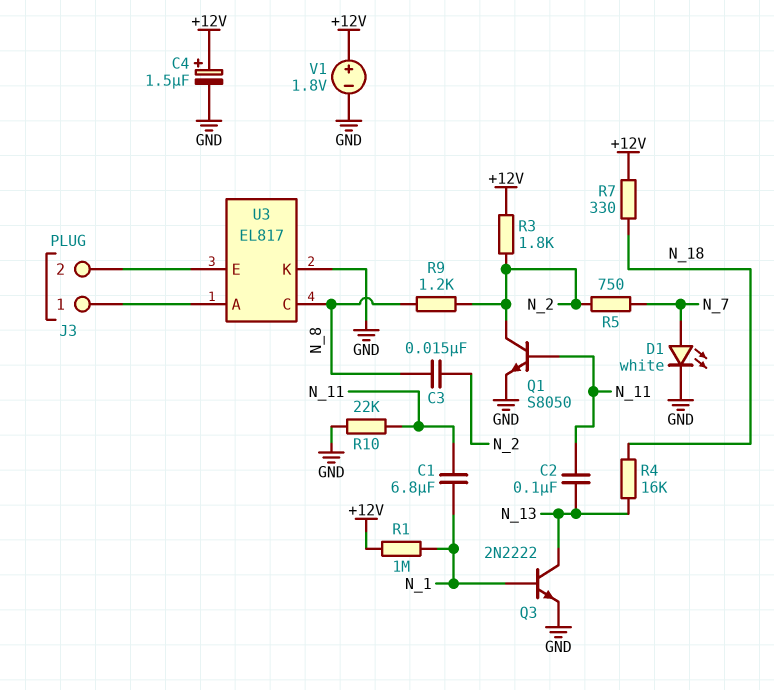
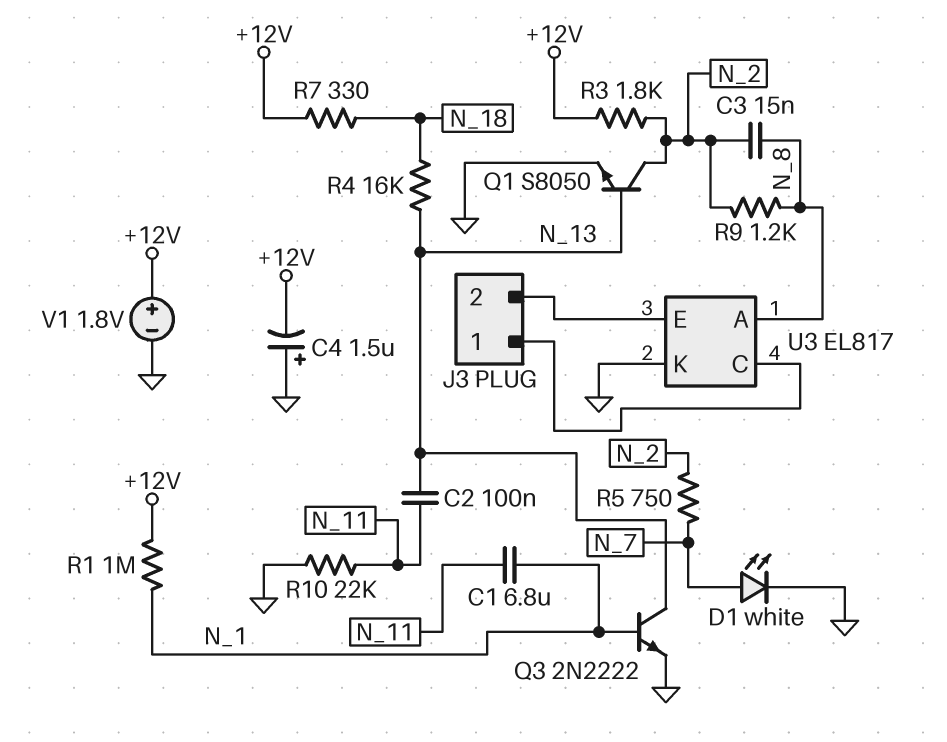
C4: 1.5uF (plus +12V, minus GND) -> 1.5uF (plus GND, minus +12V)
Q1: NPN S8050 (B N_11, C N_2, E GND) -> NPN S8050 (B N_13, C N_2, E GND)
U3 pin A: J3/1 -> N_8
U3 pin C: N_8 -> J3/1

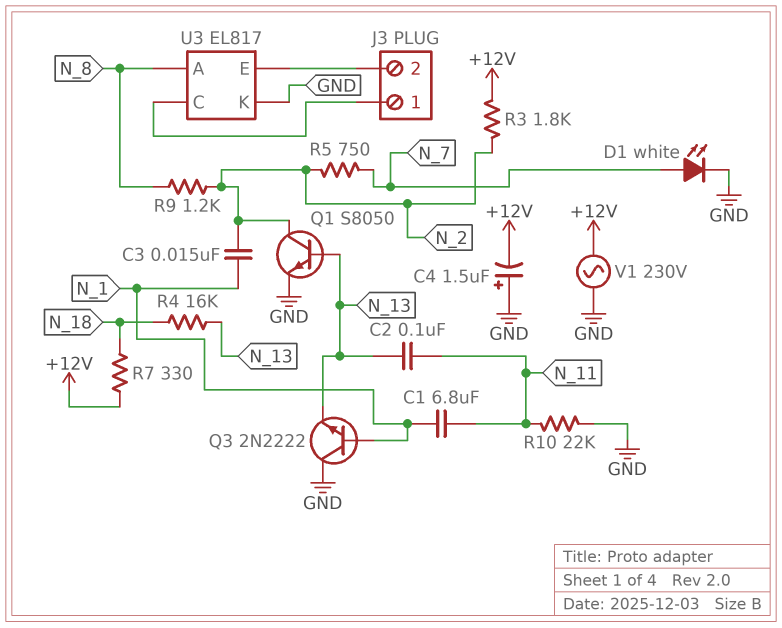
C3: 15nF (N_2, N_8) -> 15nF (N_1, N_2)
Q3: NPN 2N2222 (B N_1, C N_13, E GND) -> NPN 2N2222 (B N_1, C GND, E N_13)
R1: 1M (+12V, N_1) -> none
V1: 1.8V (plus +12V, minus GND) -> AC 230V (+12V, GND)

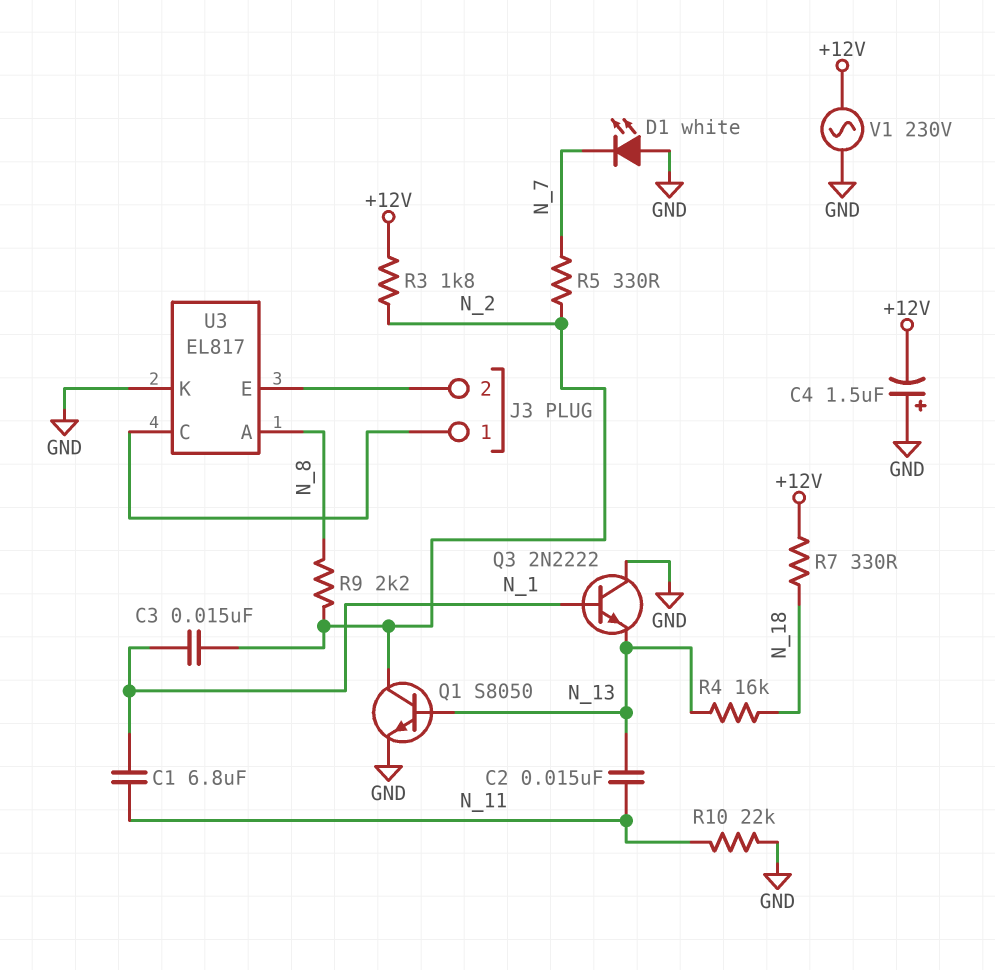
C2: 100nF (N_11, N_13) -> 15nF (N_11, N_13)
D1: LED white (A N_7, K GND) -> LED white (A GND, K N_7)
R5: 750 (N_2, N_7) -> 330 (N_2, N_7)
R9: 1.2k (N_2, N_8) -> 2.2k (N_2, N_8)

